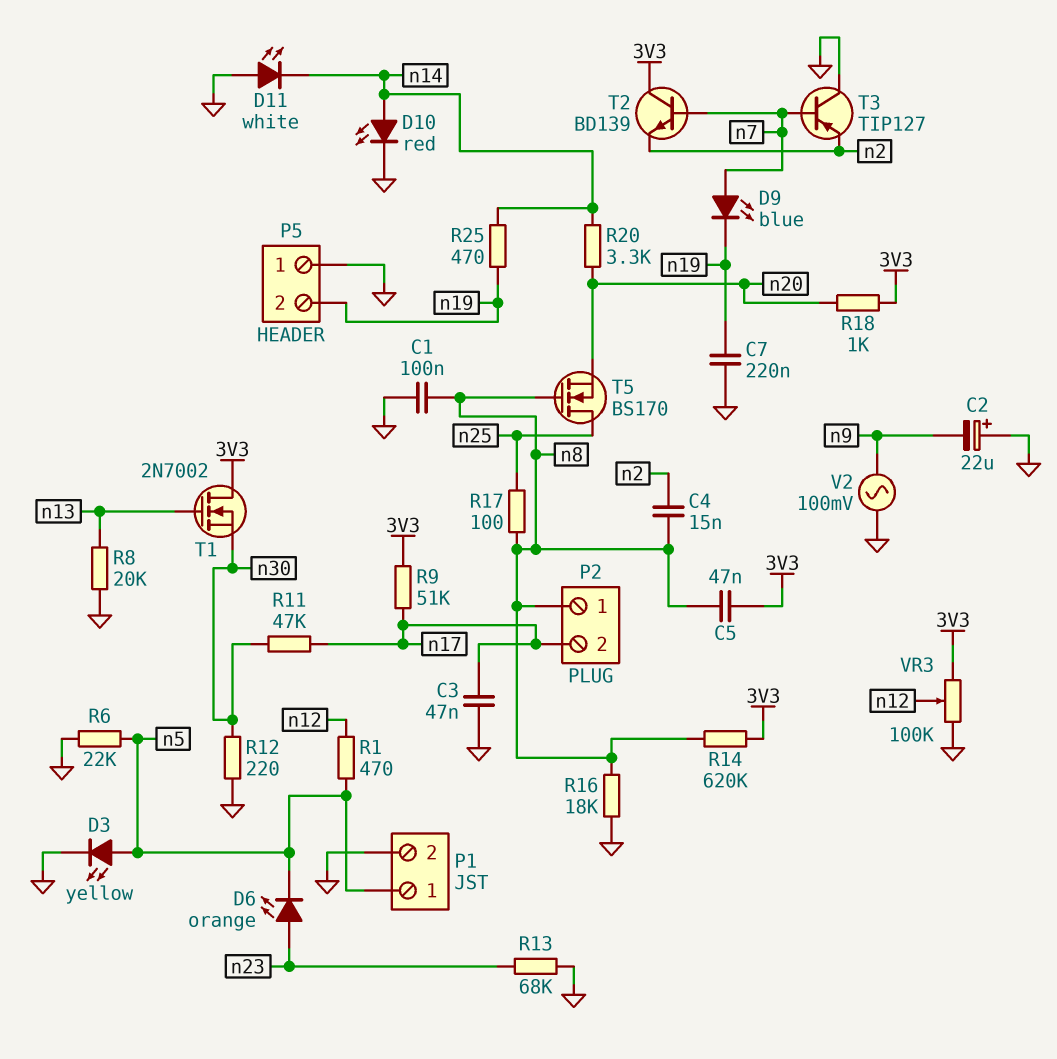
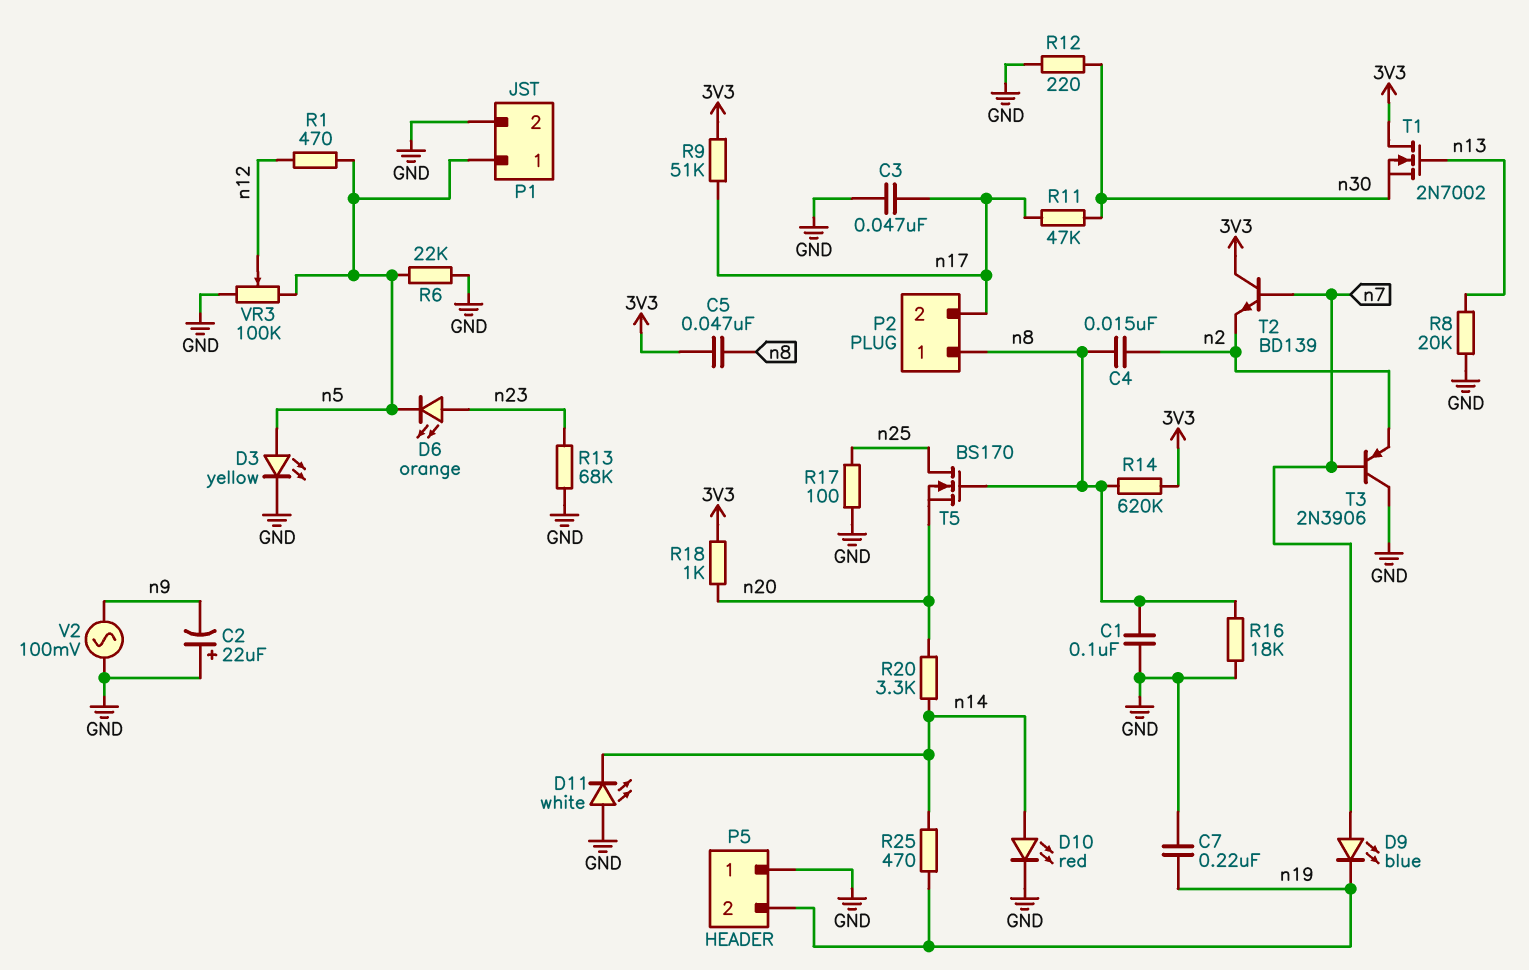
R17: 100 (n8, n25) -> 100 (GND, n25)
T3: PNP TIP127 (B n7, C GND, E n2) -> PNP 2N3906 (B n7, C GND, E n2)
VR3: 100k (3V3, GND, wiper n12) -> 100k (GND, n5, wiper n12)

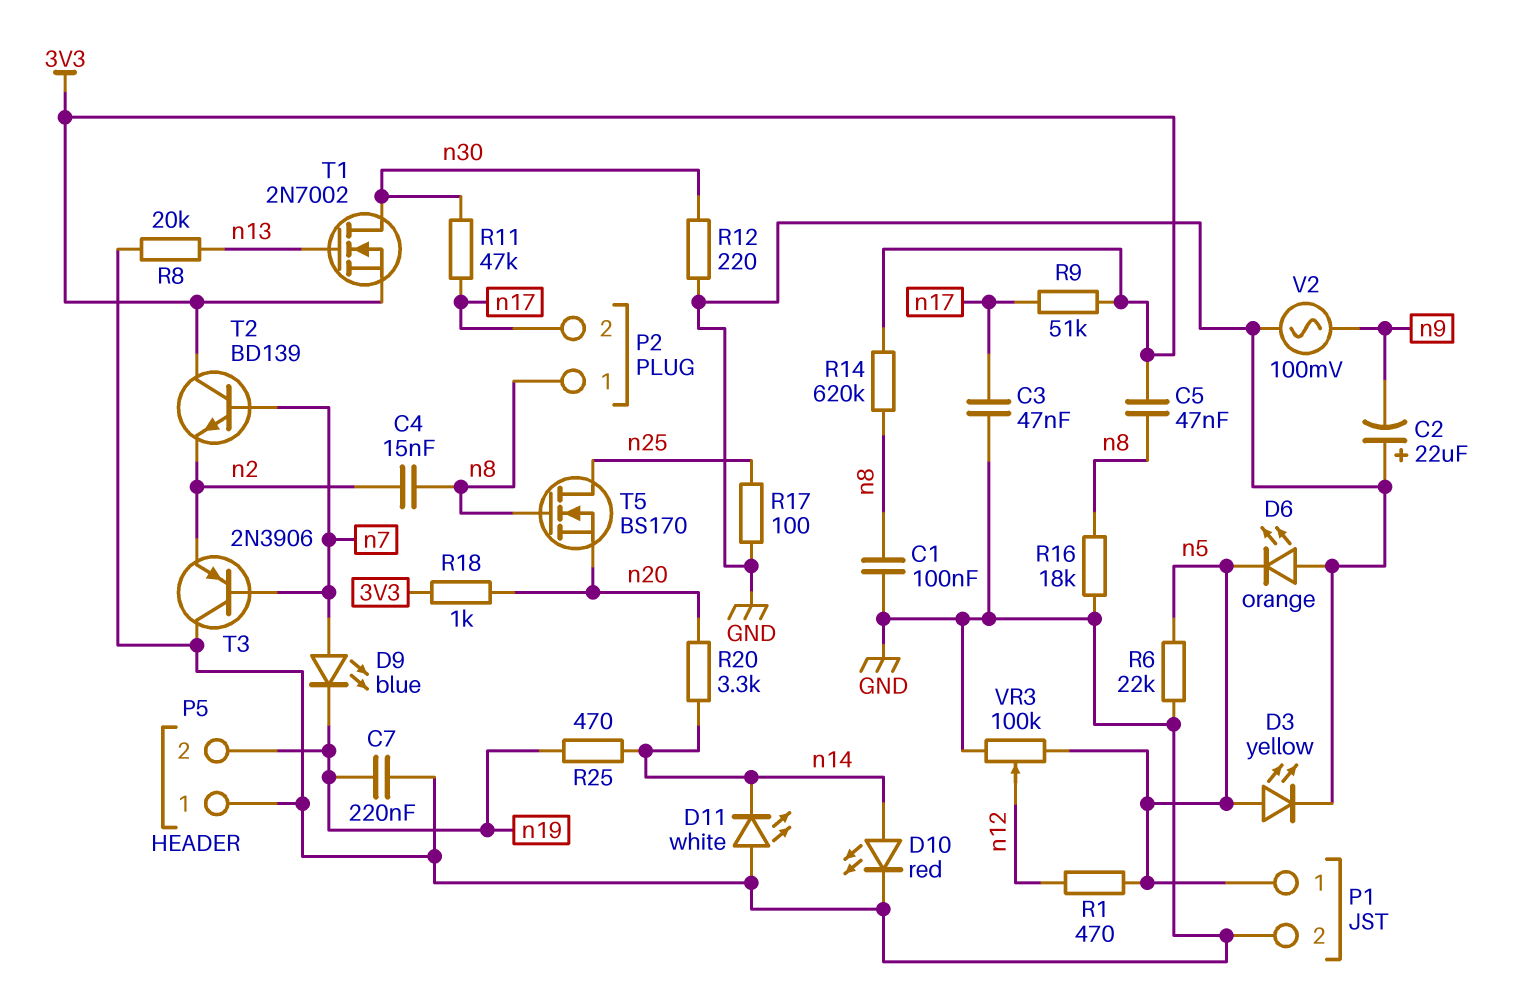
D6: LED orange (A n23, K n5) -> LED orange (A GND, K n5)
R13: 68k (GND, n23) -> none
T1: NMOS 2N7002 (G n13, D 3V3, S n30) -> NMOS 2N7002 (G n13, D n30, S 3V3)

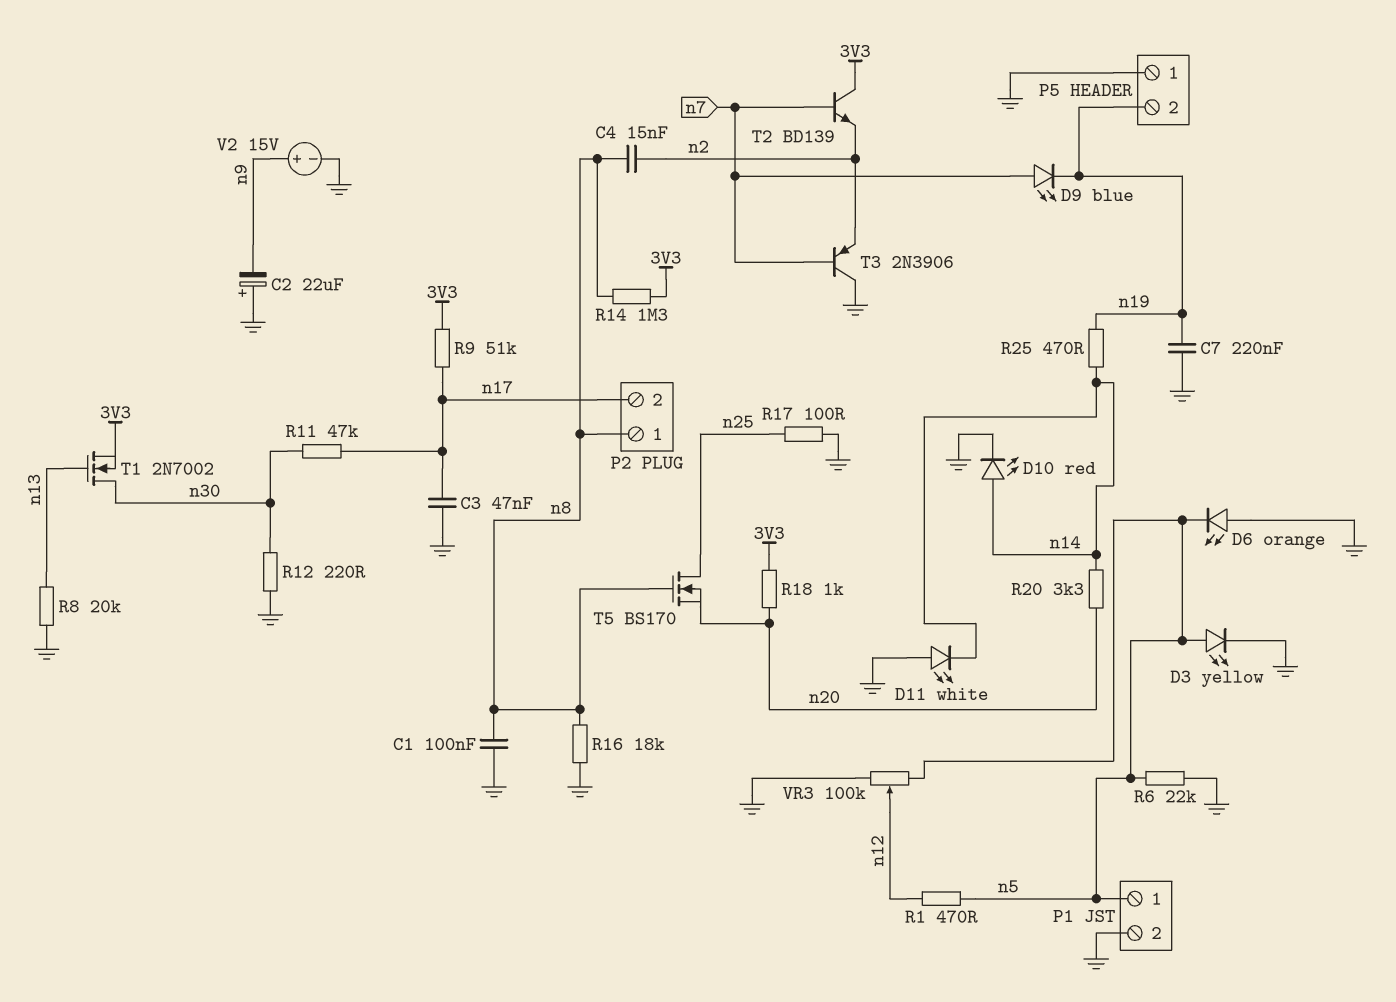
C5: 47nF (3V3, n8) -> none
R14: 620k (3V3, n8) -> 1.3M (3V3, n8)
V2: AC 100mV (GND, n9) -> 15V (plus n9, minus GND)

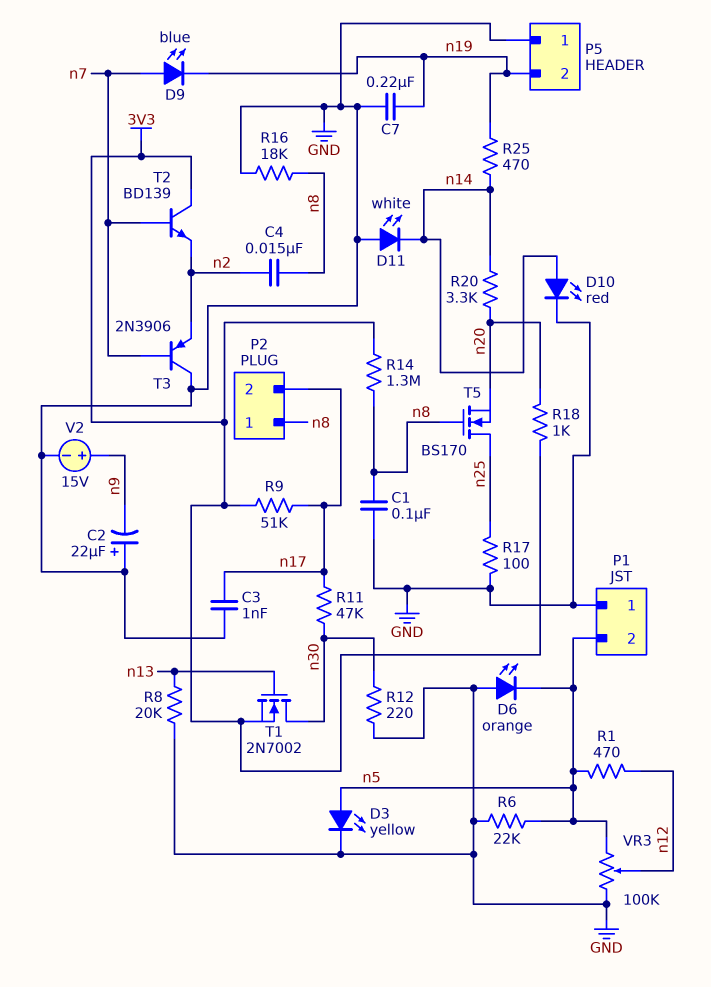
C3: 47nF (GND, n17) -> 1nF (GND, n17)
P1 pin 1: n5 -> GND
P1 pin 2: GND -> n5

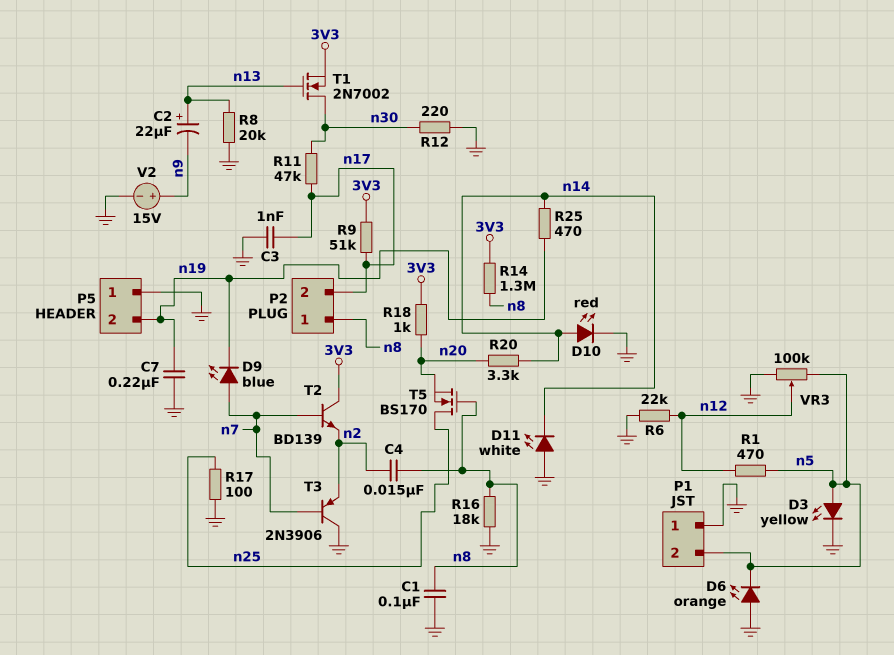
C2: 22uF (plus GND, minus n9) -> 22uF (plus n13, minus n9)
R6: 22k (GND, n5) -> 22k (GND, n12)

